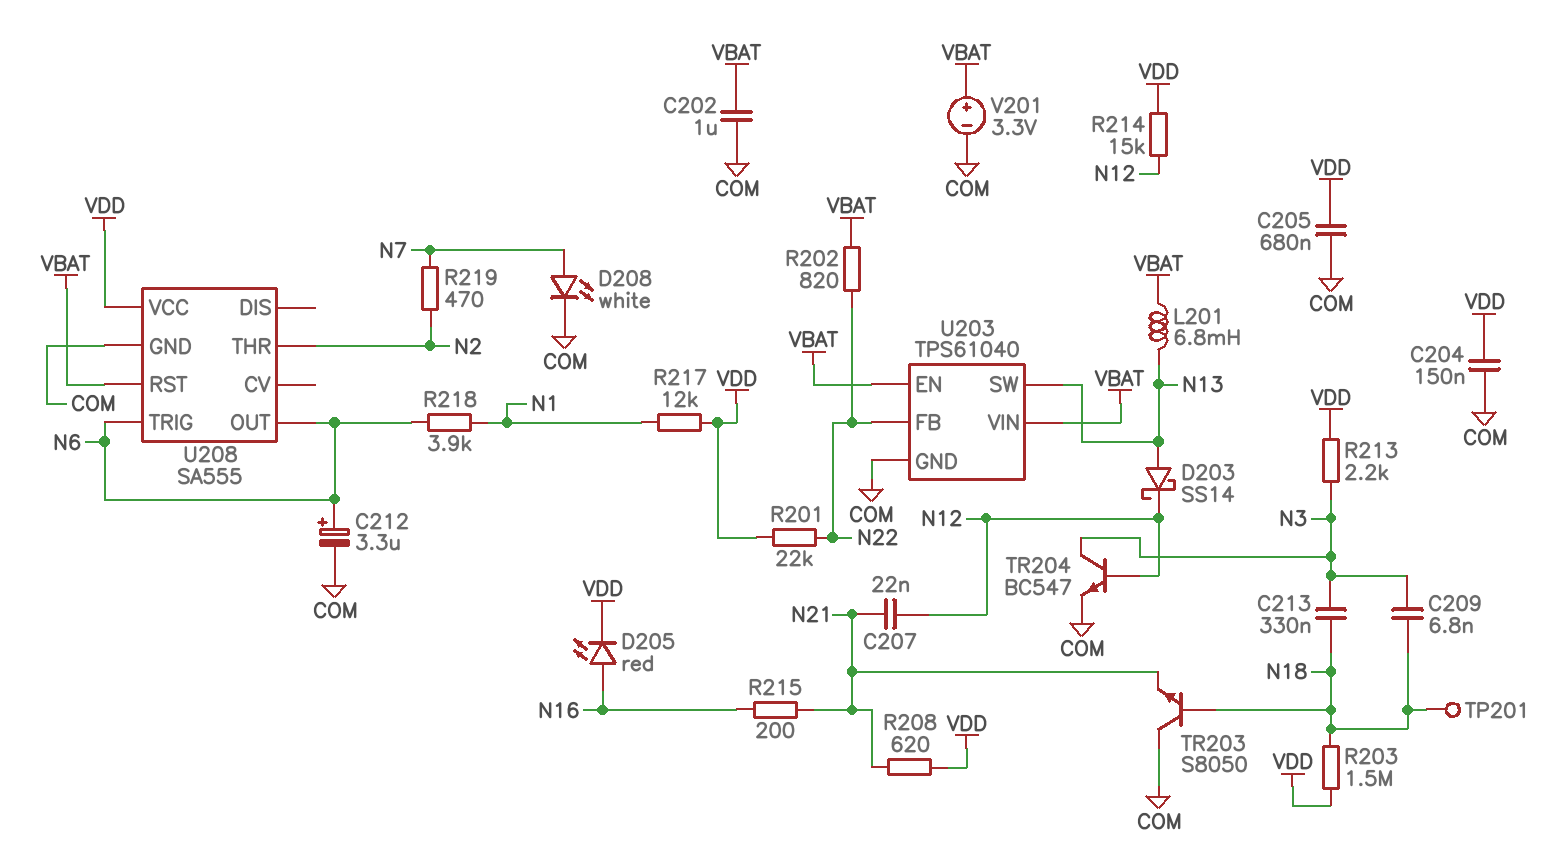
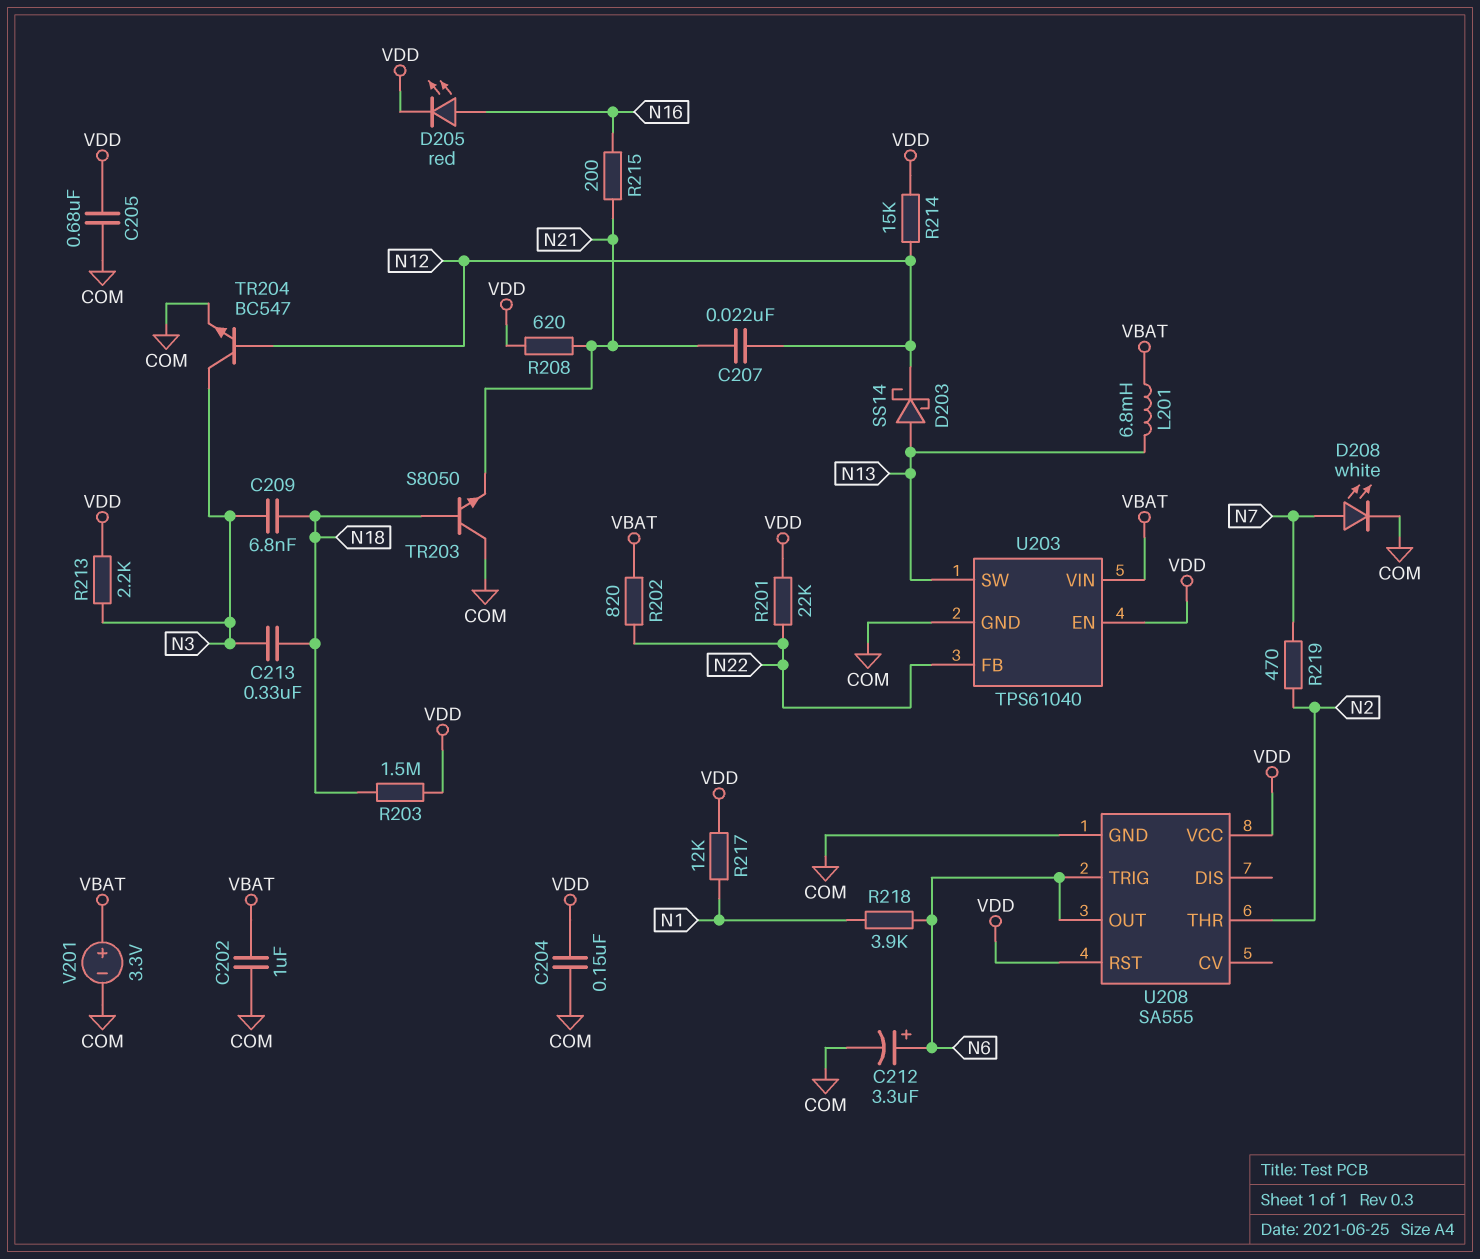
TP201: test point (N18) -> none
U203 pin EN: VBAT -> VDD
U208 pin RST: VBAT -> VDD

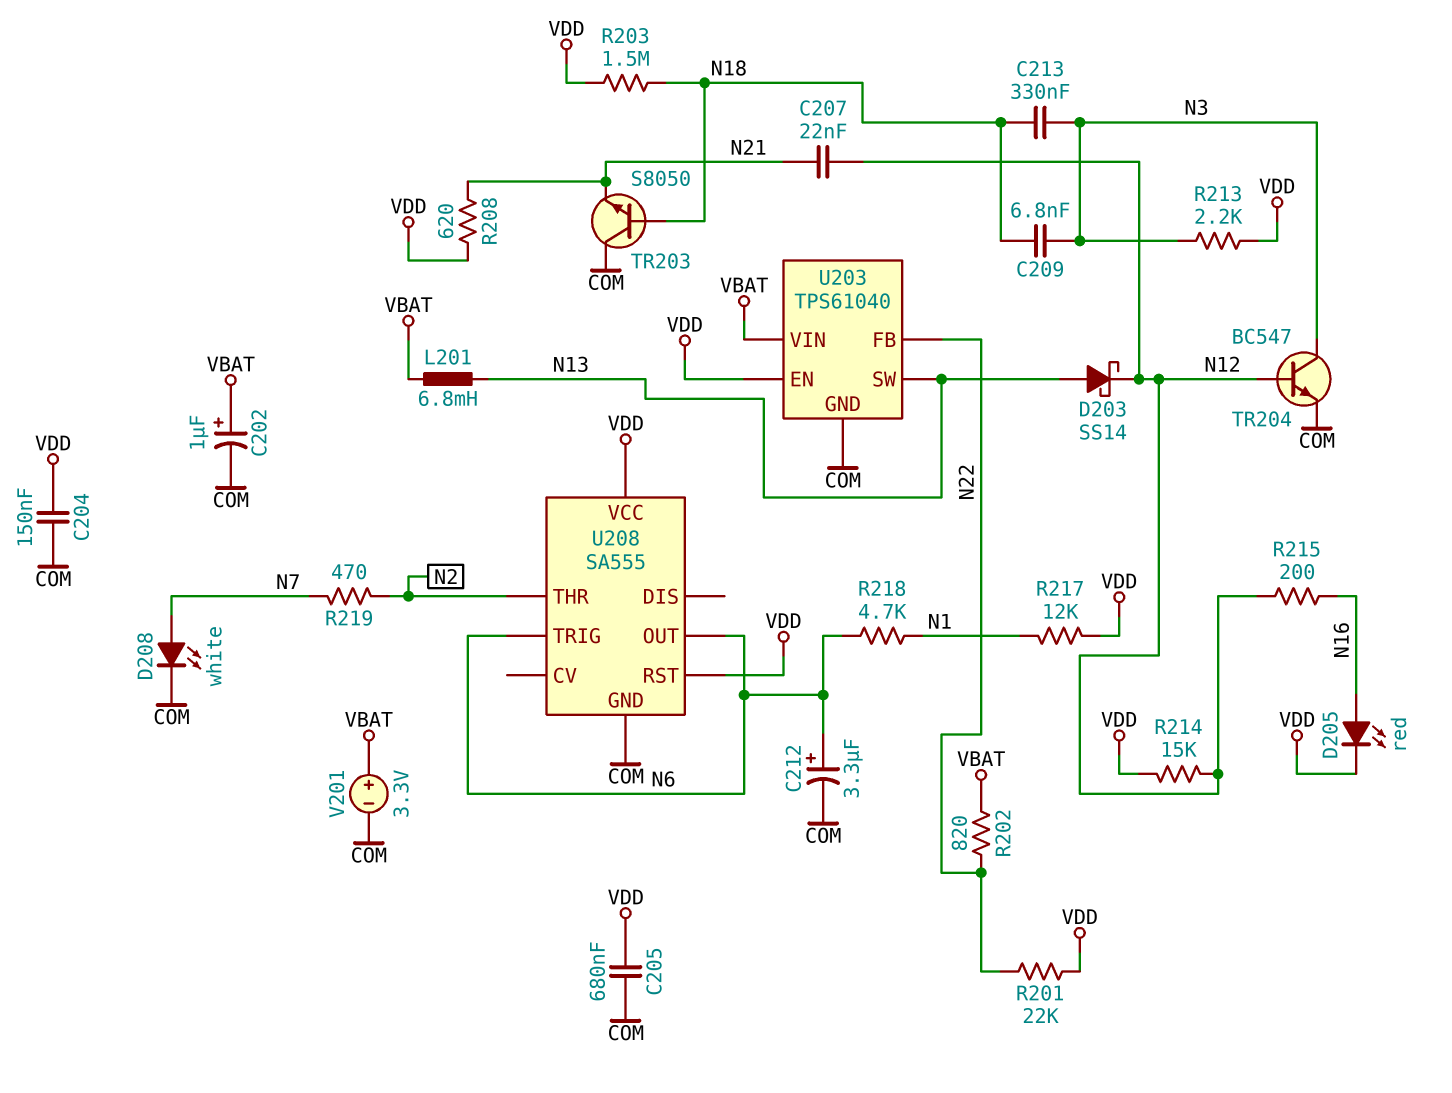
C202: 1uF (COM, VBAT) -> 1uF (plus VBAT, minus COM)
R215: 200 (N16, N21) -> 200 (N12, N16)
R218: 3.9k (N1, N6) -> 4.7k (N1, N6)

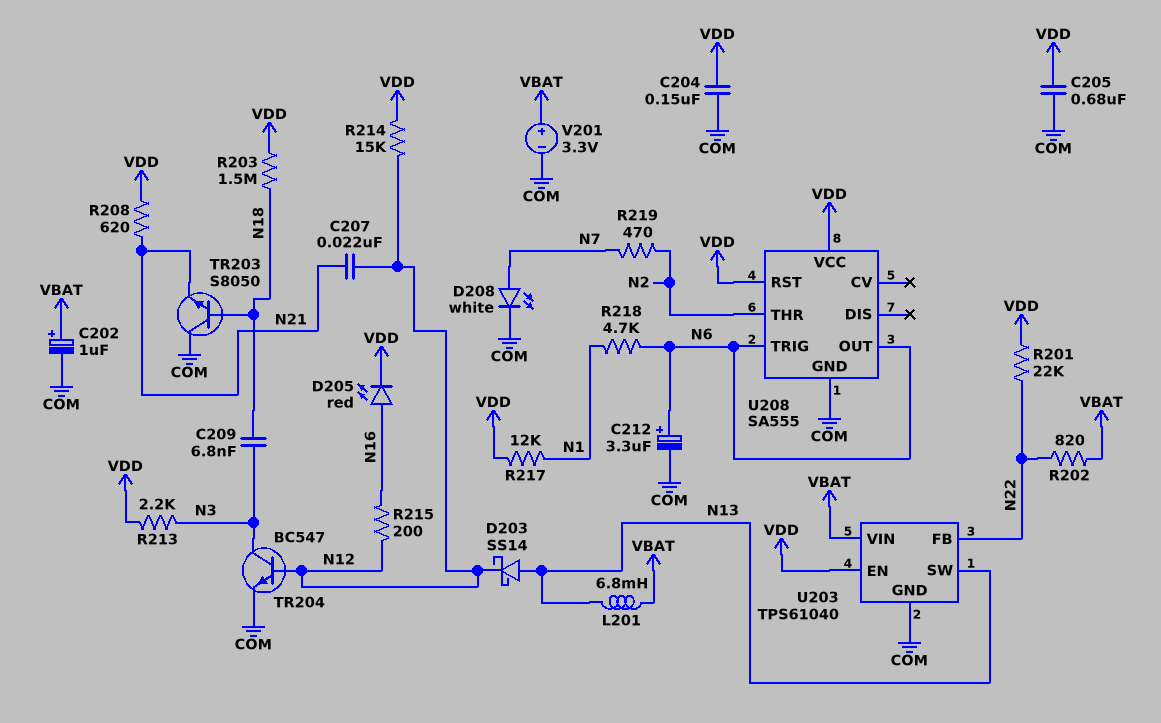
C213: 330nF (N3, N18) -> none

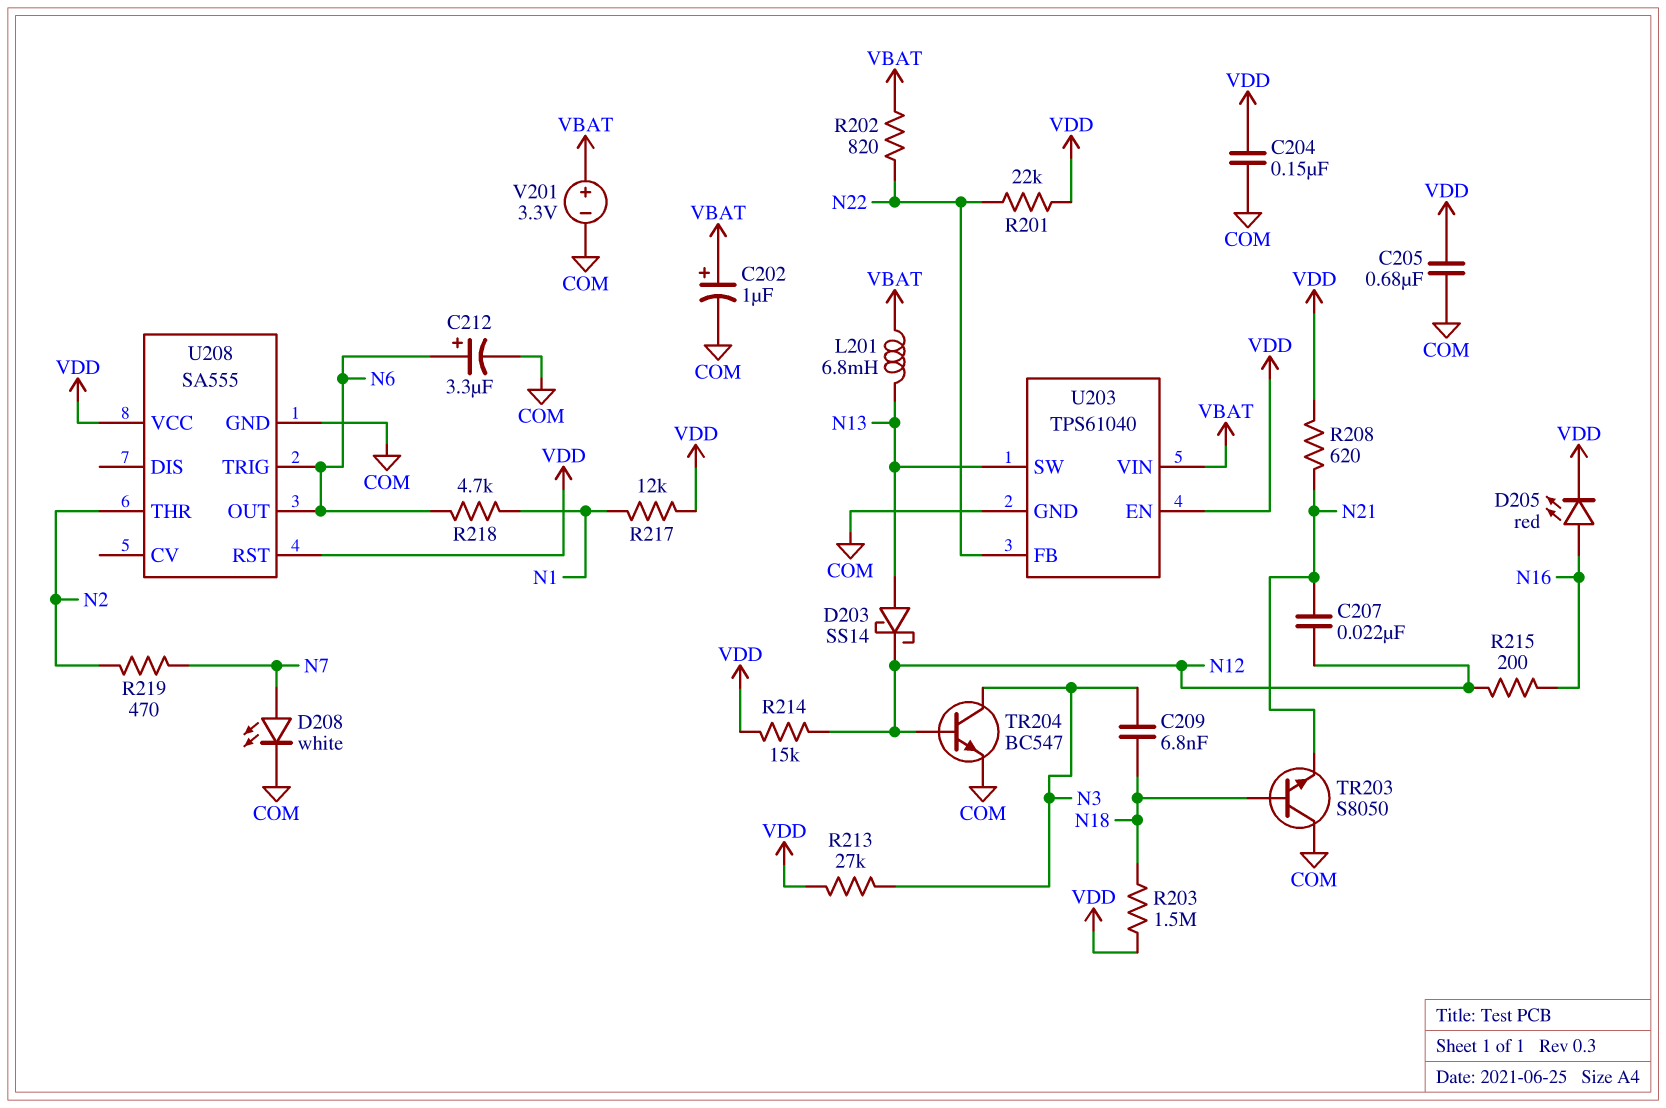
R213: 2.2k (N3, VDD) -> 27k (N3, VDD)

